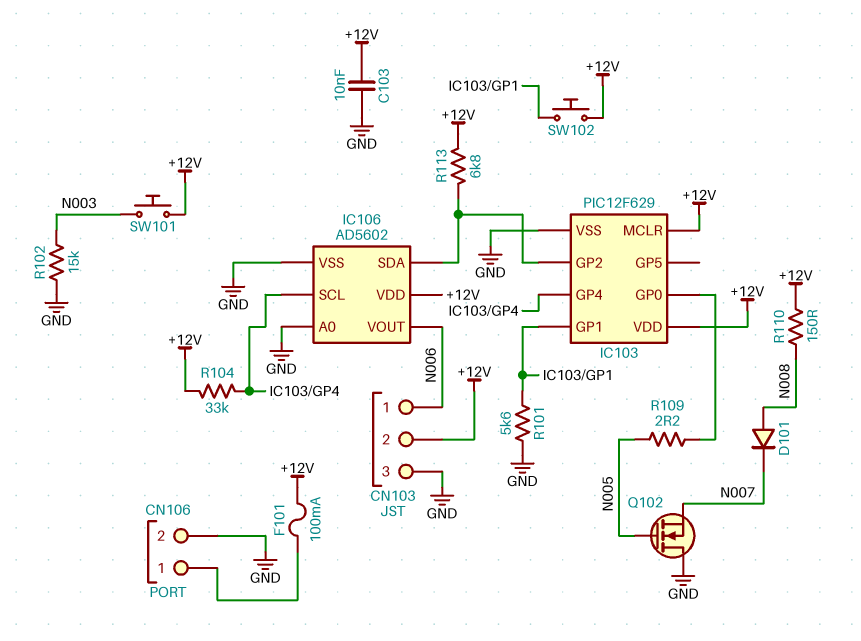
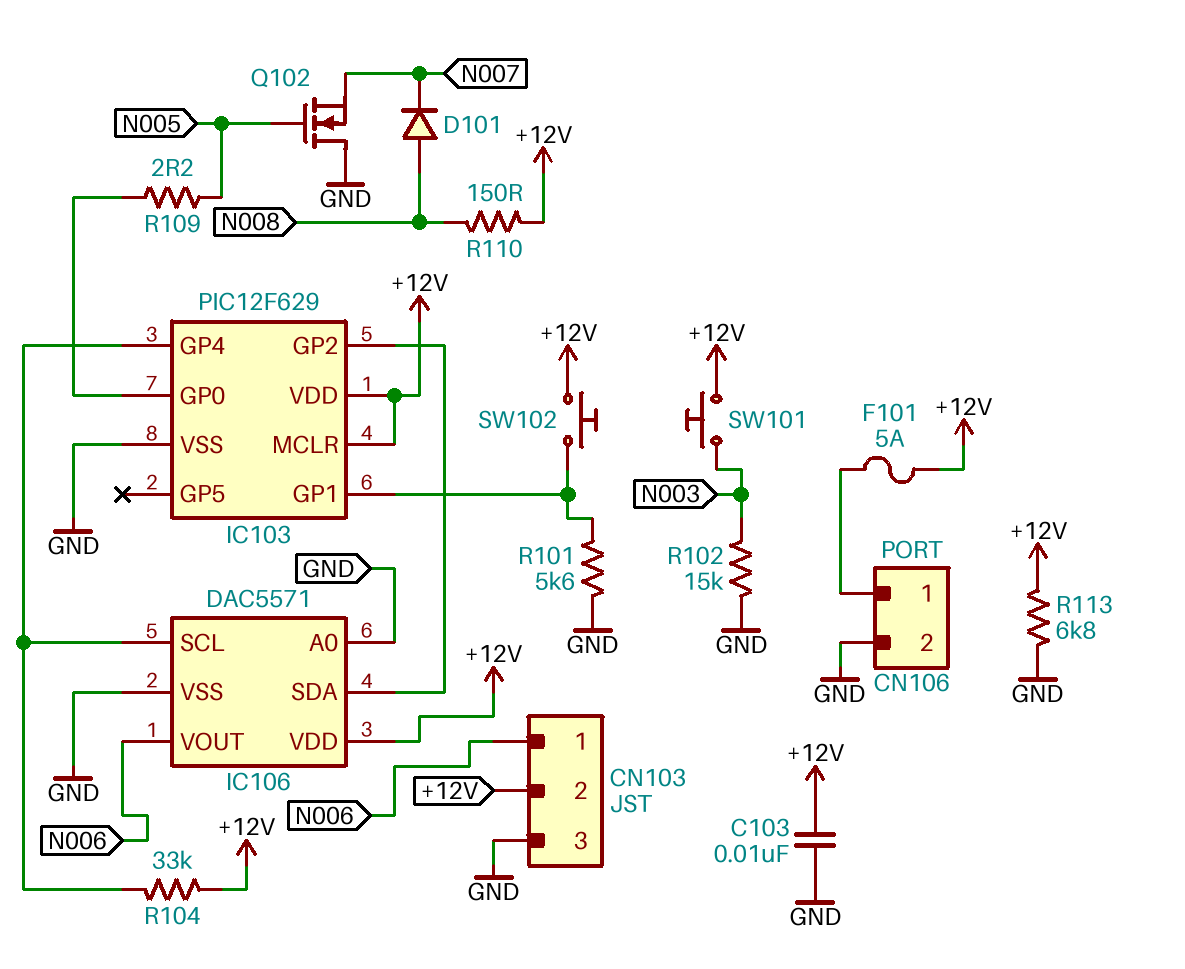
F101: 100mA (+12V, CN106/1) -> 5A (+12V, CN106/1)
IC106: AD5602 -> DAC5571
R113: 6.8k (+12V, IC103/GP2) -> 6.8k (+12V, GND)

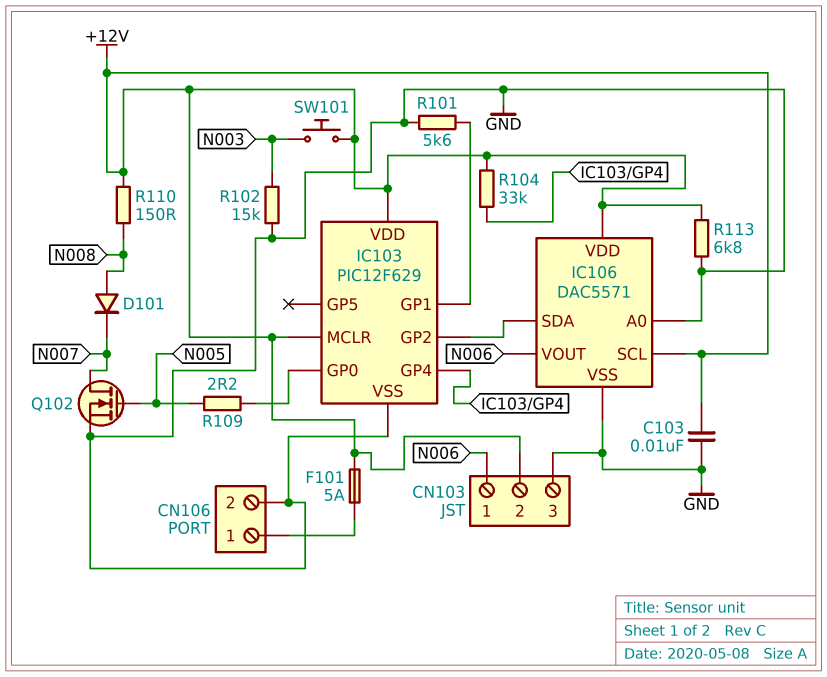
IC106 pin SCL: IC103/GP4 -> +12V
Q102: NMOS (G N005, D GND, S N007) -> NMOS (G N005, D N007, S GND)
SW102: button (+12V, IC103/GP1) -> none

